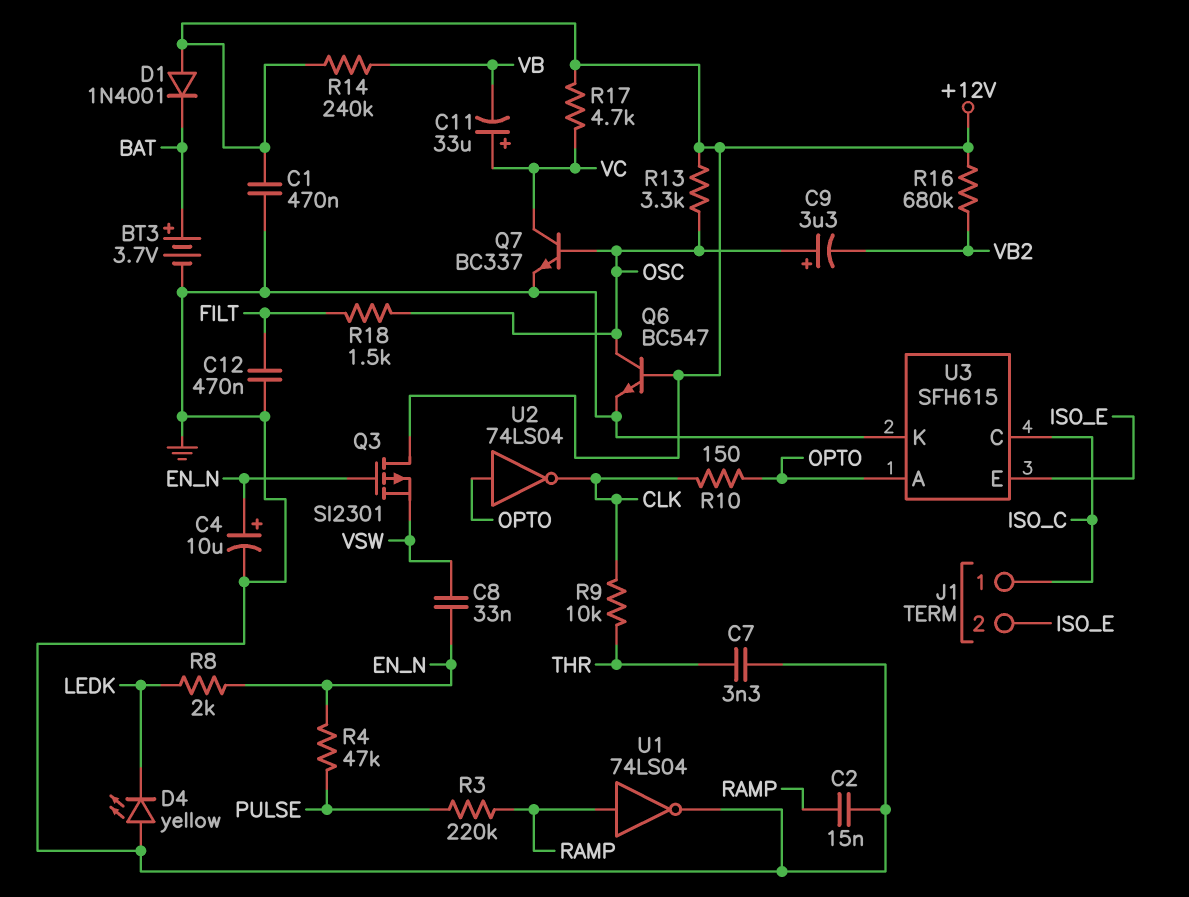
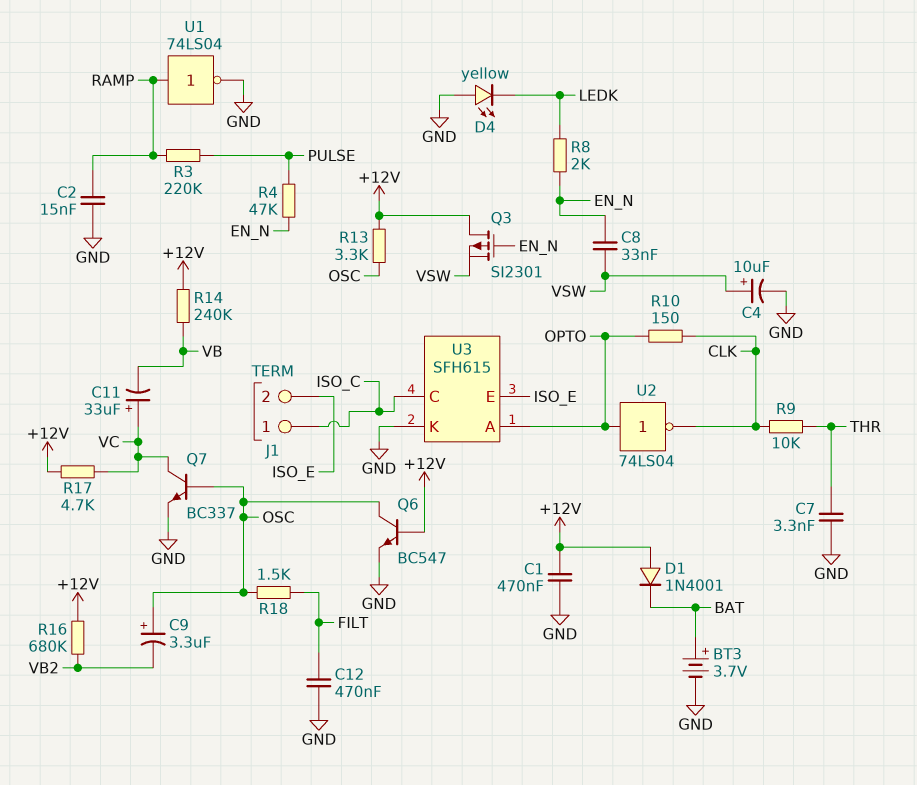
C4: 10uF (plus EN_N, minus GND) -> 10uF (plus VSW, minus GND)

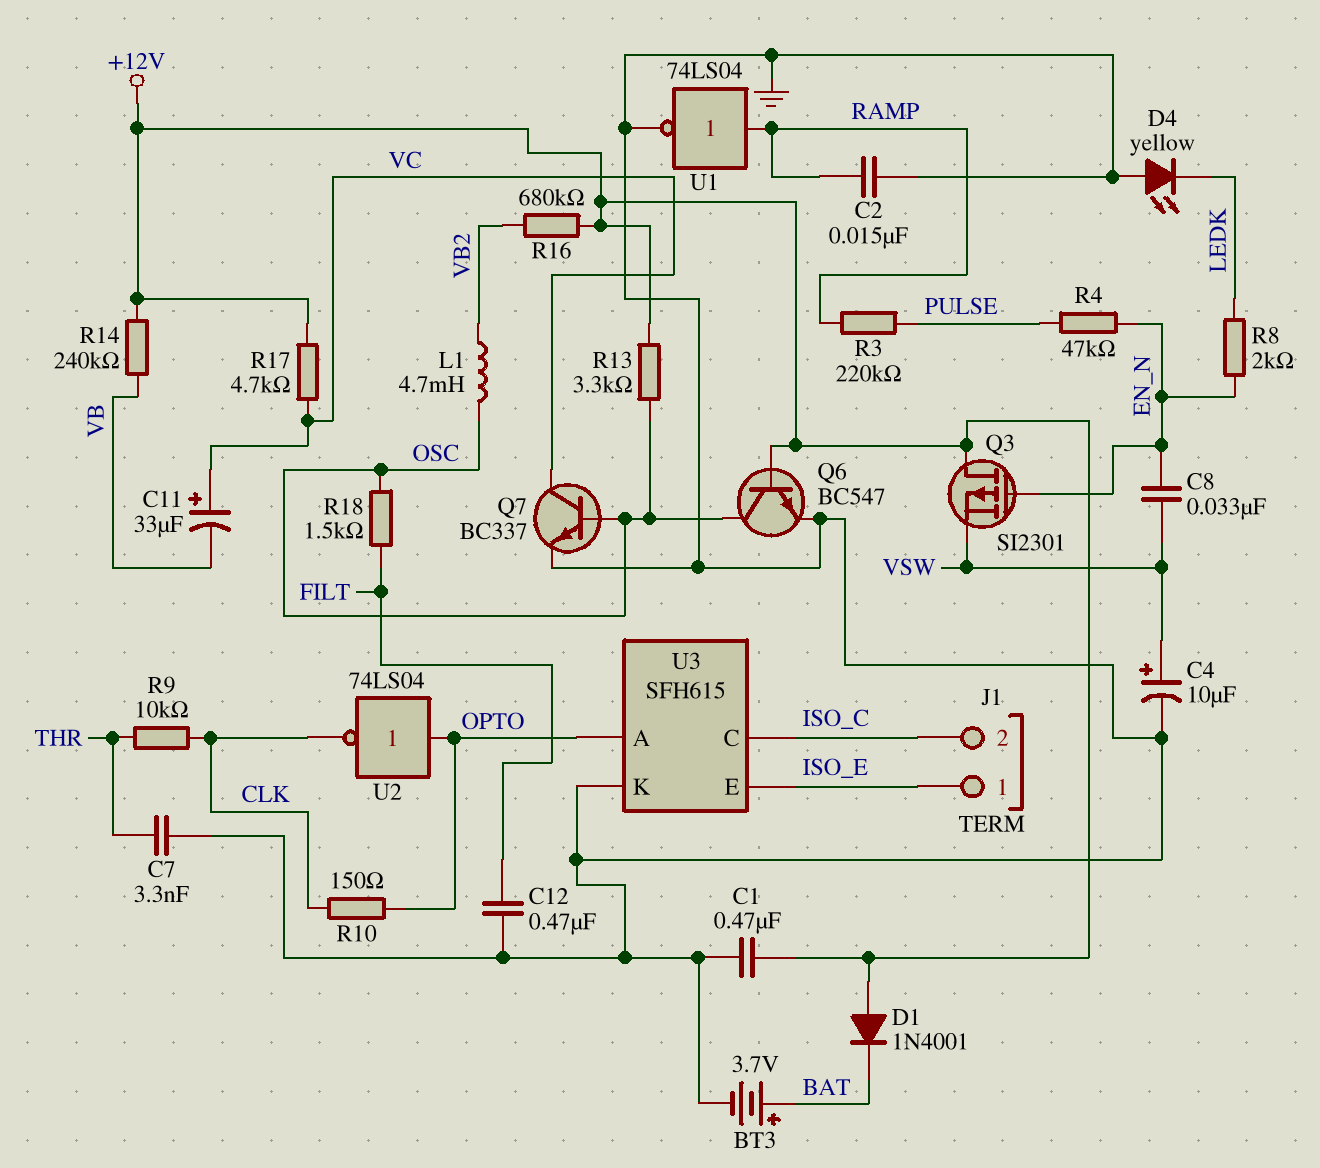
C9: 3.3uF (plus OSC, minus VB2) -> none
J1 pin 1: ISO_C -> ISO_E
J1 pin 2: ISO_E -> ISO_C
L1: none -> 4.7mH (OSC, VB2)

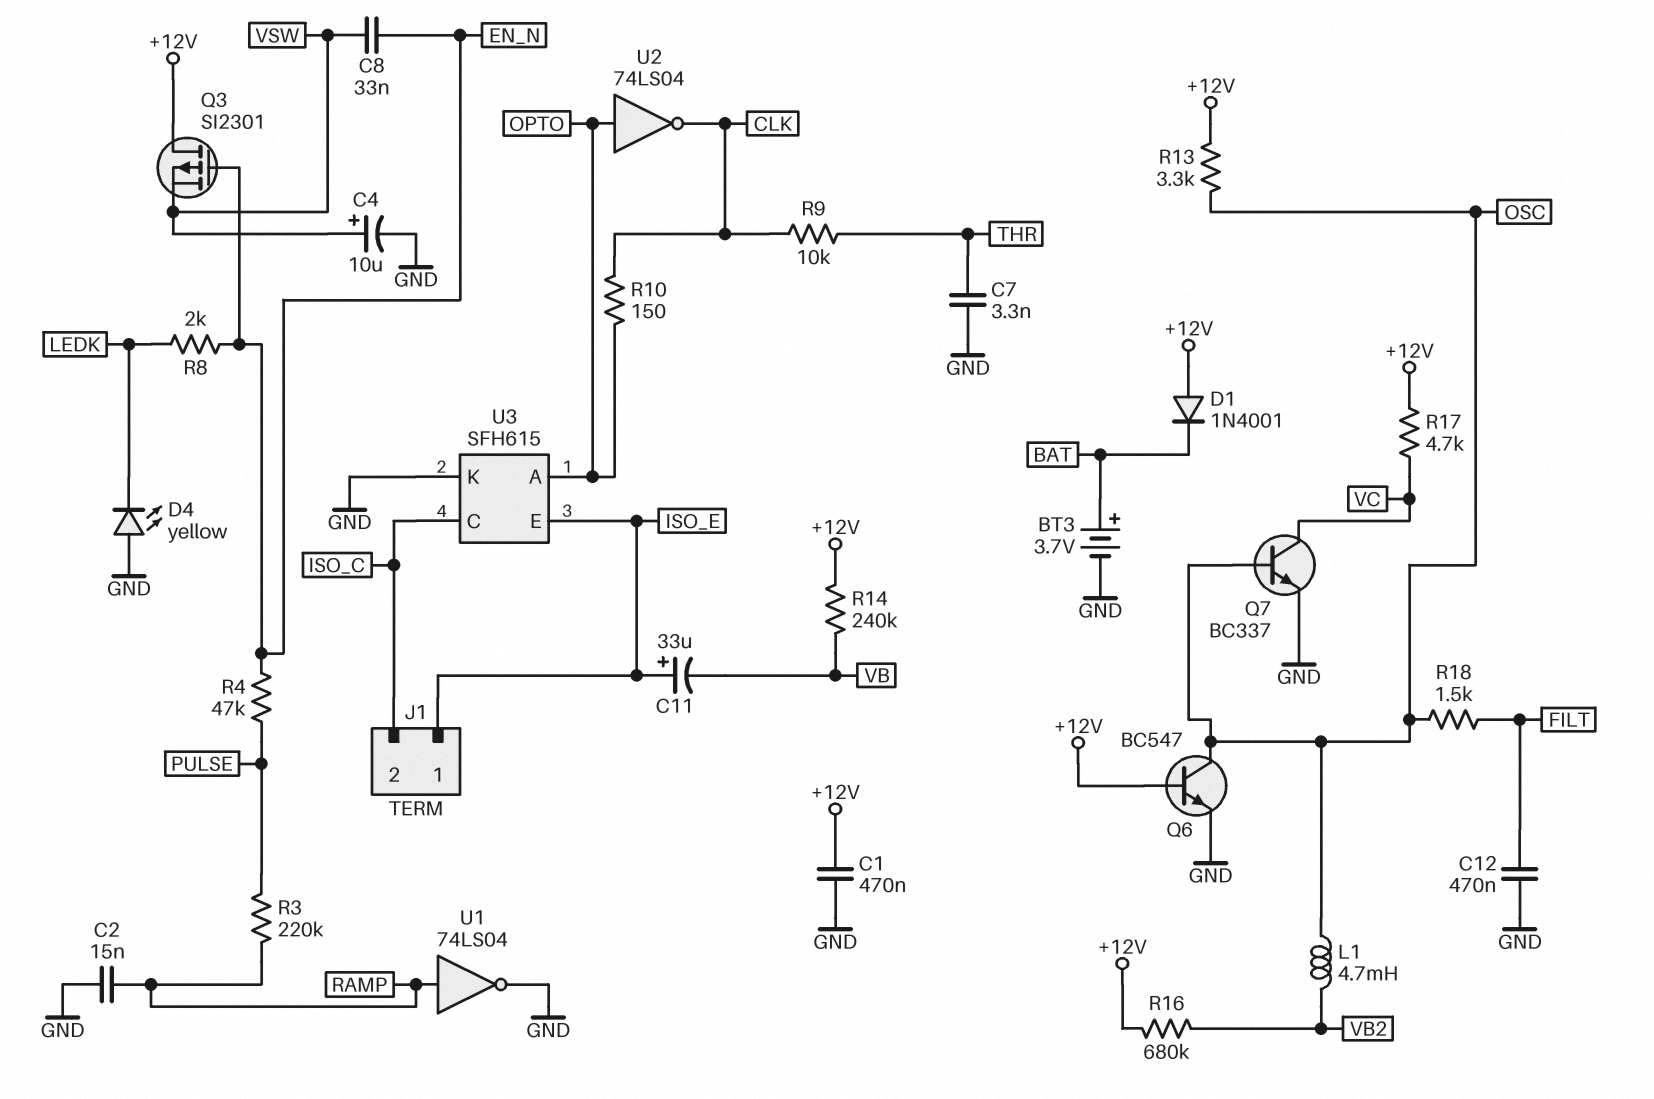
C11: 33uF (plus VC, minus VB) -> 33uF (plus ISO_E, minus VB)

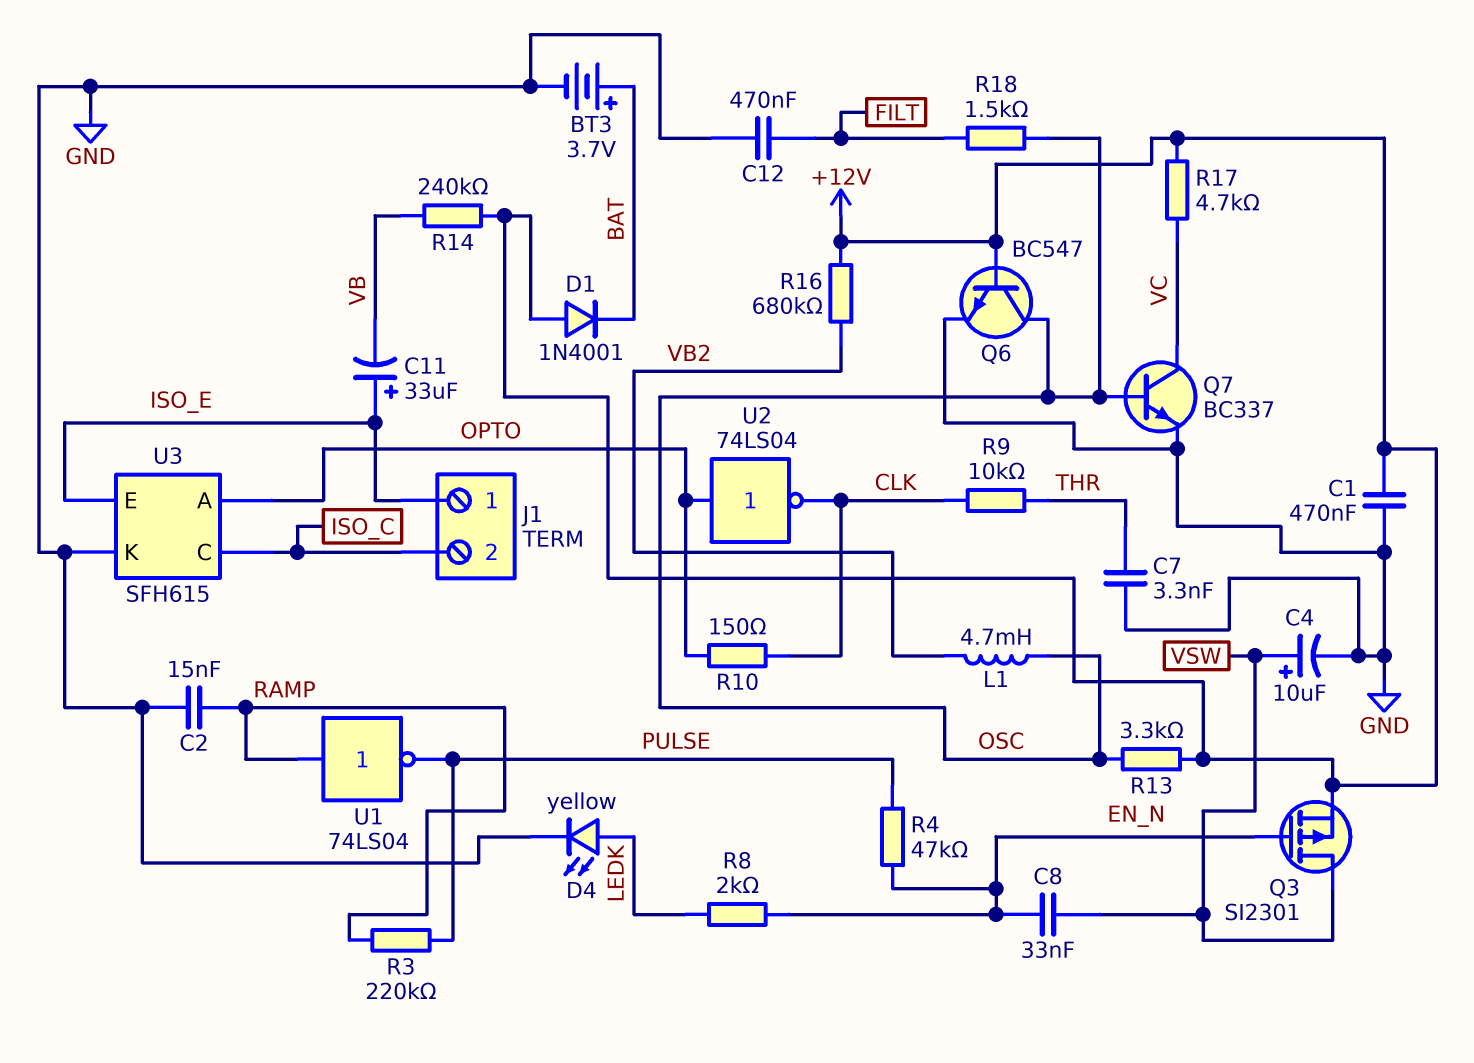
D4: LED yellow (A GND, K LEDK) -> LED yellow (A LEDK, K GND)
Q3: PMOS SI2301 (G EN_N, D +12V, S VSW) -> PMOS SI2301 (G EN_N, D VSW, S +12V)
U1: NOT 74LS04 (in RAMP, out GND) -> NOT 74LS04 (in RAMP, out PULSE)

